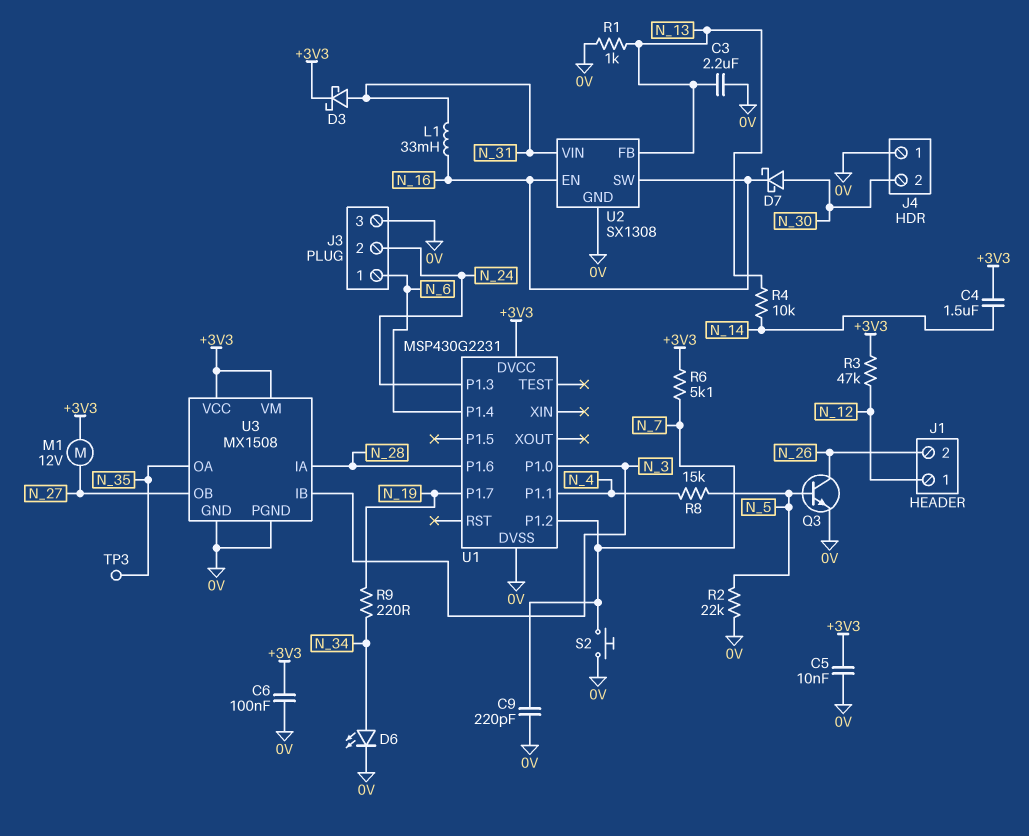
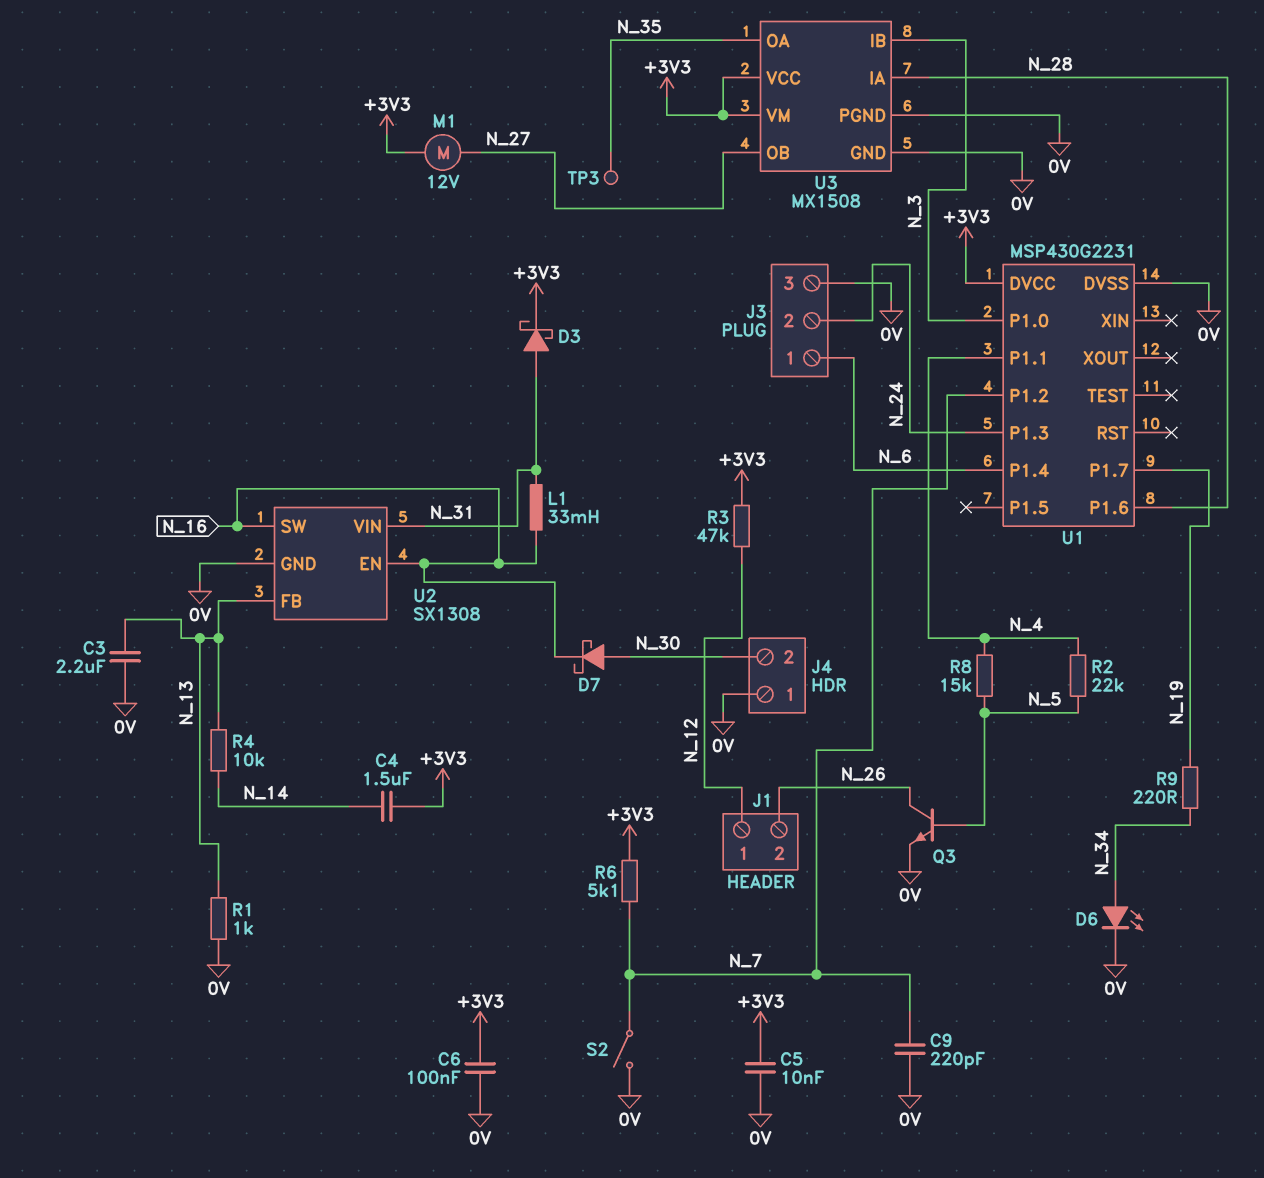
R2: 22k (0V, N_5) -> 22k (N_4, N_5)
S2: button (0V, N_7) -> switch (0V, N_7)

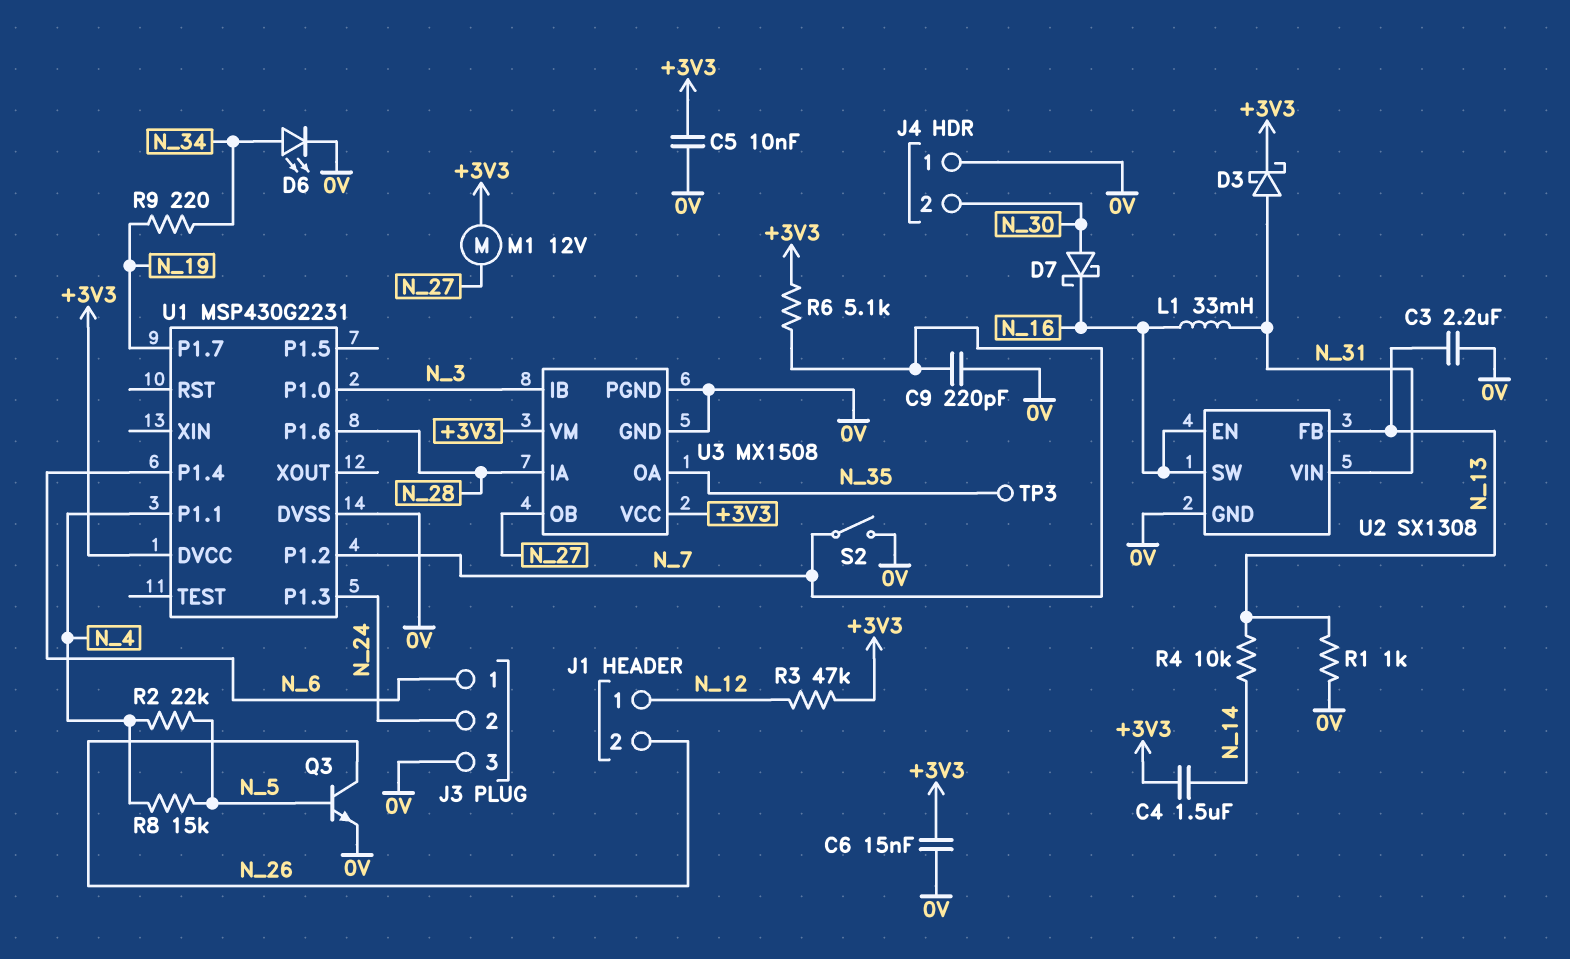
C6: 100nF (+3V3, 0V) -> 15nF (+3V3, 0V)

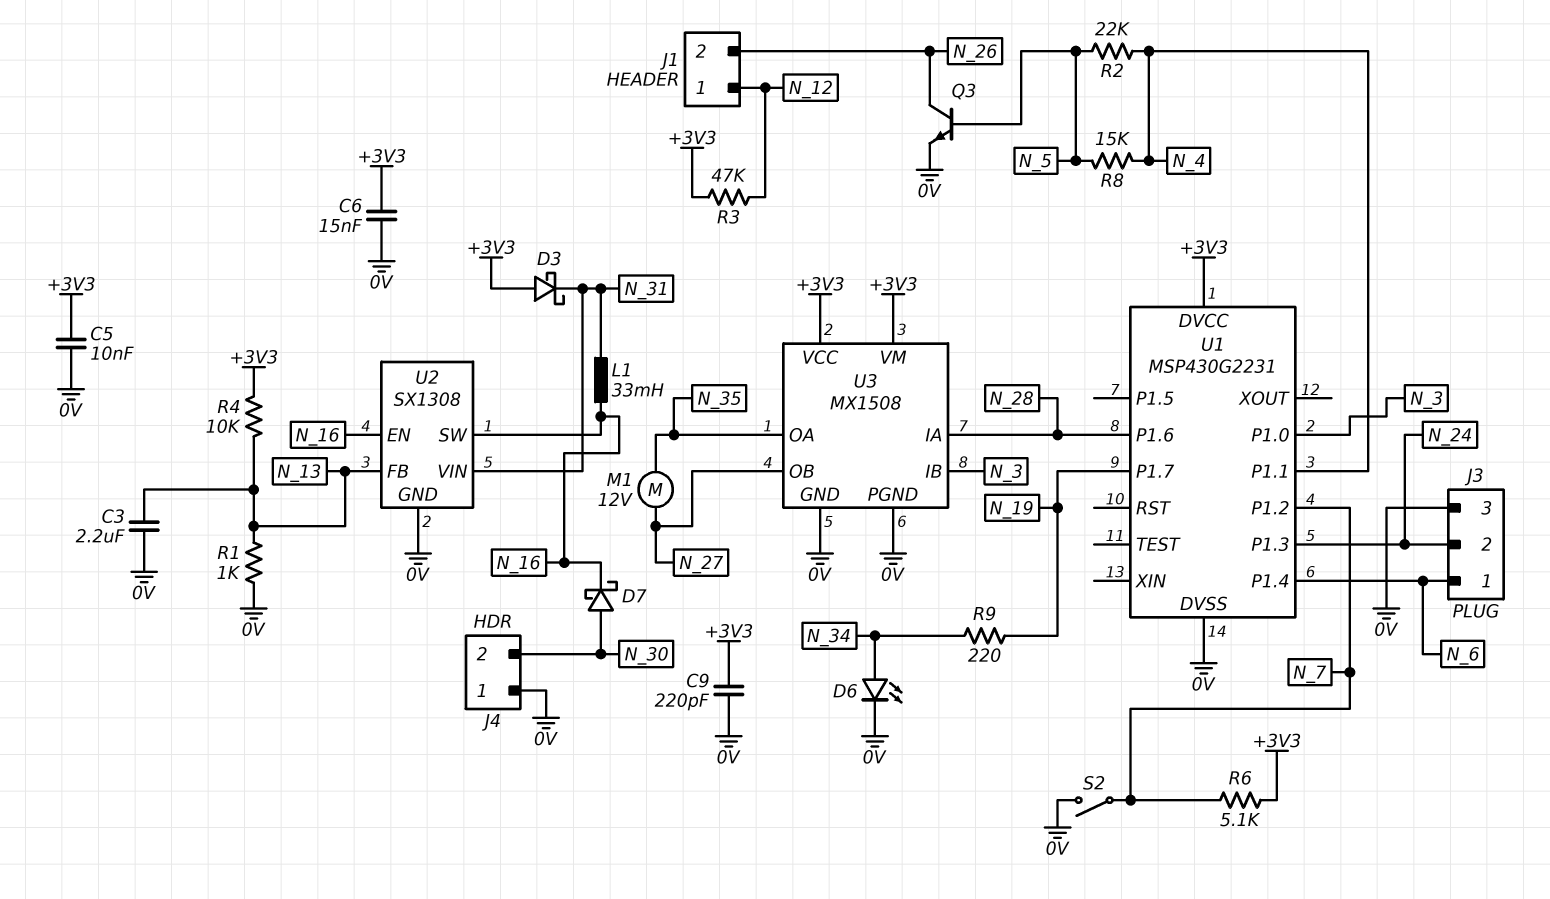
C4: 1.5uF (+3V3, N_14) -> none
C9: 220pF (0V, N_7) -> 220pF (+3V3, 0V)
D3: schottky (A N_31, K +3V3) -> schottky (A +3V3, K N_31)
M1: motor 12V (+3V3, N_27) -> motor 12V (N_27, N_35)
R4: 10k (N_13, N_14) -> 10k (+3V3, N_13)
TP3: test point (N_35) -> none

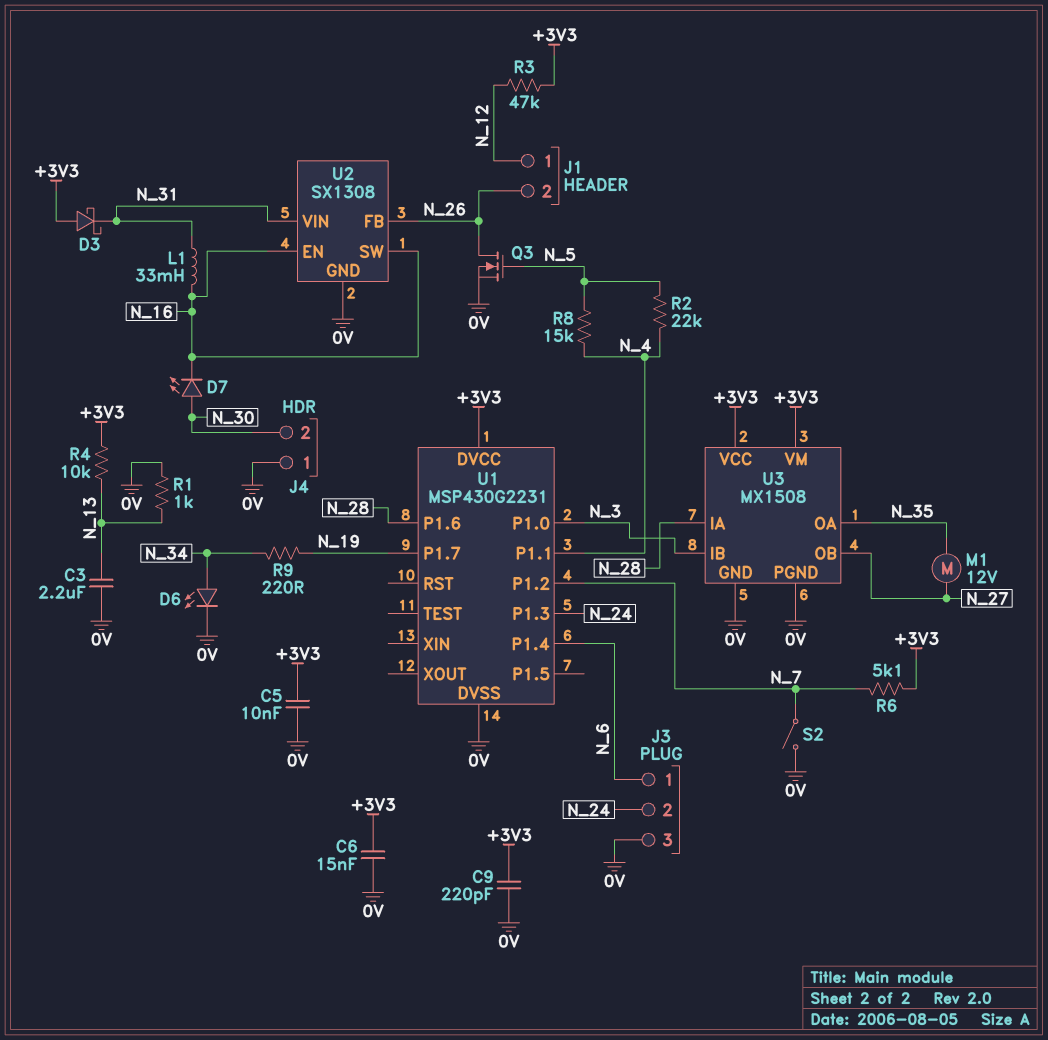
D7: schottky (A N_30, K N_16) -> LED (A N_30, K N_16)
Q3: NPN (B N_5, C N_26, E 0V) -> NMOS (G N_5, D N_26, S 0V)
U2 pin FB: N_13 -> N_26

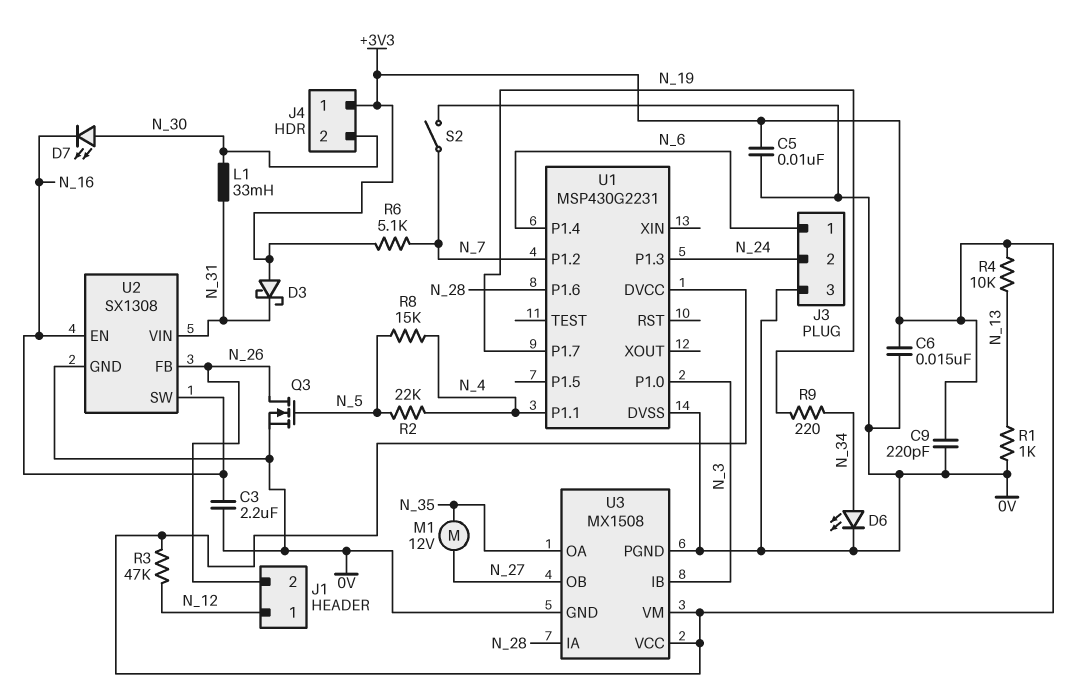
C3: 2.2uF (0V, N_13) -> 2.2uF (0V, N_16)
J4 pin 1: 0V -> +3V3
L1: 33mH (N_16, N_31) -> 33mH (N_30, N_31)

